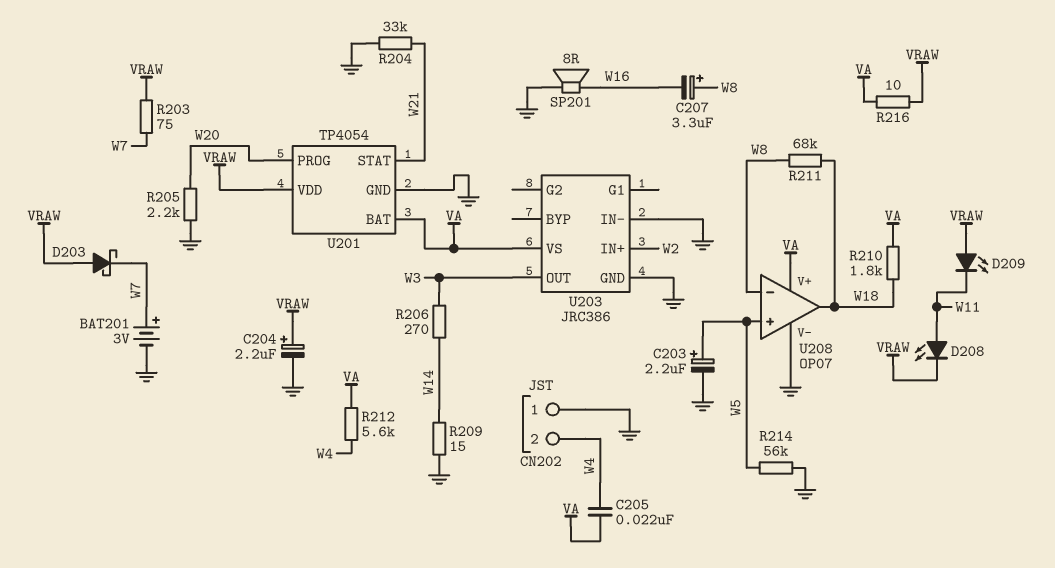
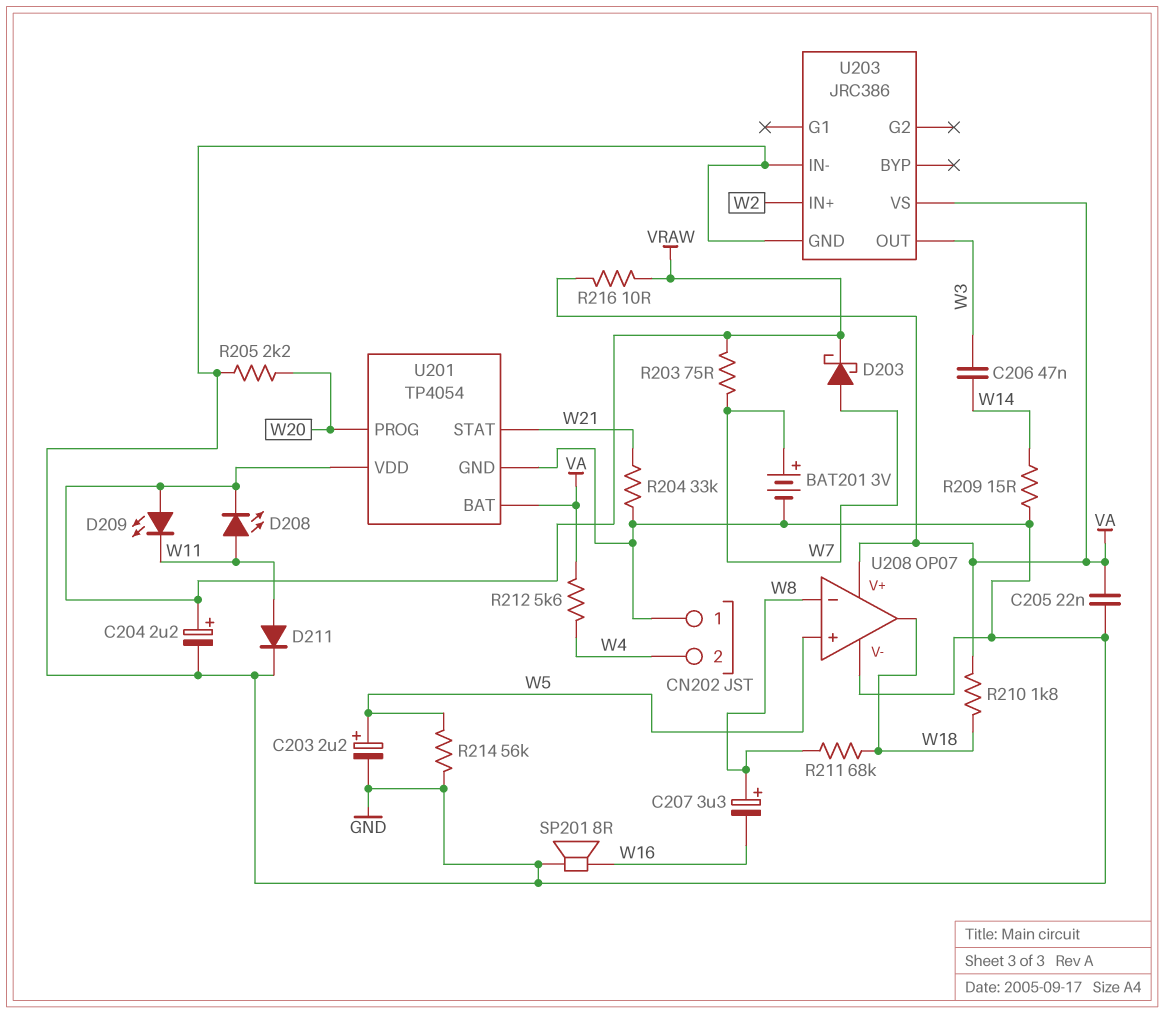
C205: 22nF (VA, W4) -> 22nF (GND, VA)
C206: none -> 47nF (W3, W14)
D203: schottky (A VRAW, K W7) -> schottky (A W7, K VRAW)
D211: none -> diode (A W11, K GND)
R206: 270 (W3, W14) -> none

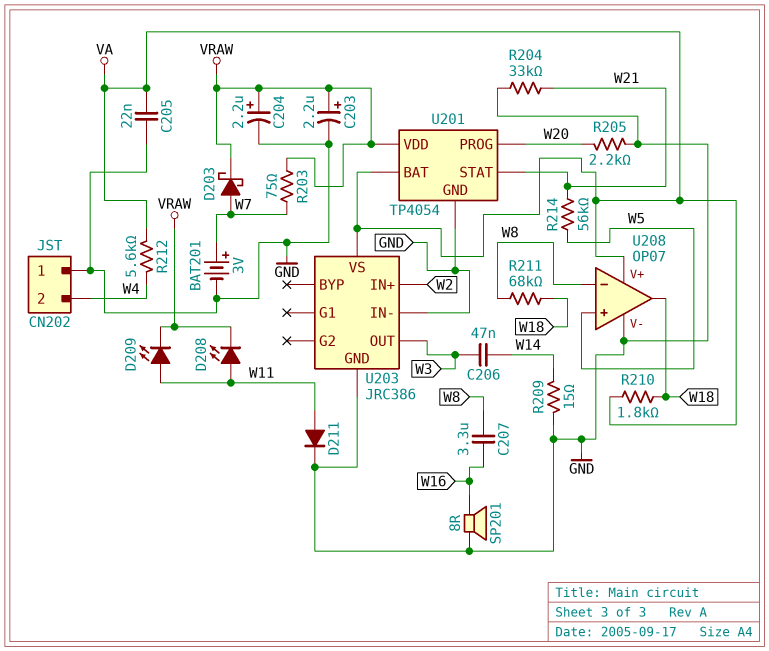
C203: 2.2uF (plus W5, minus GND) -> 2.2uF (plus VRAW, minus GND)
C207: 3.3uF (plus W8, minus W16) -> 3.3uF (W8, W16)
D209: LED (A VRAW, K W11) -> LED (A W11, K VRAW)
R214: 56k (GND, W5) -> 56k (W5, W21)
R216: 10 (VA, VRAW) -> none

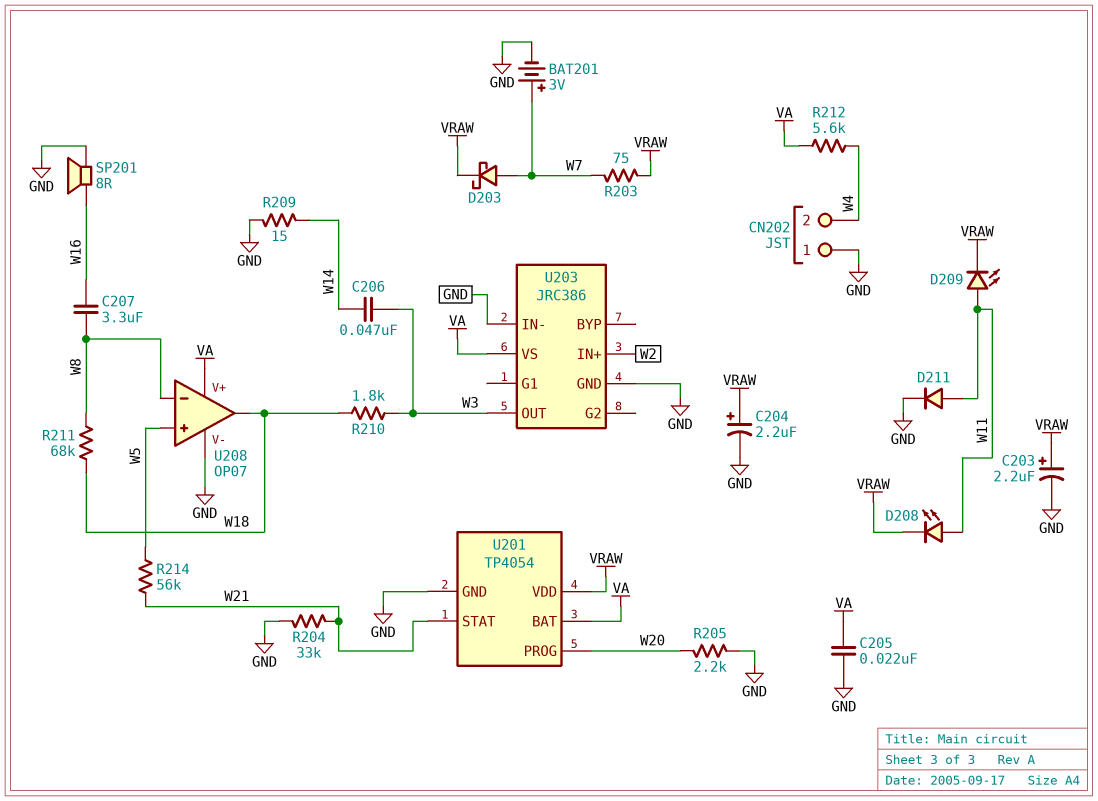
R210: 1.8k (VA, W18) -> 1.8k (W3, W18)

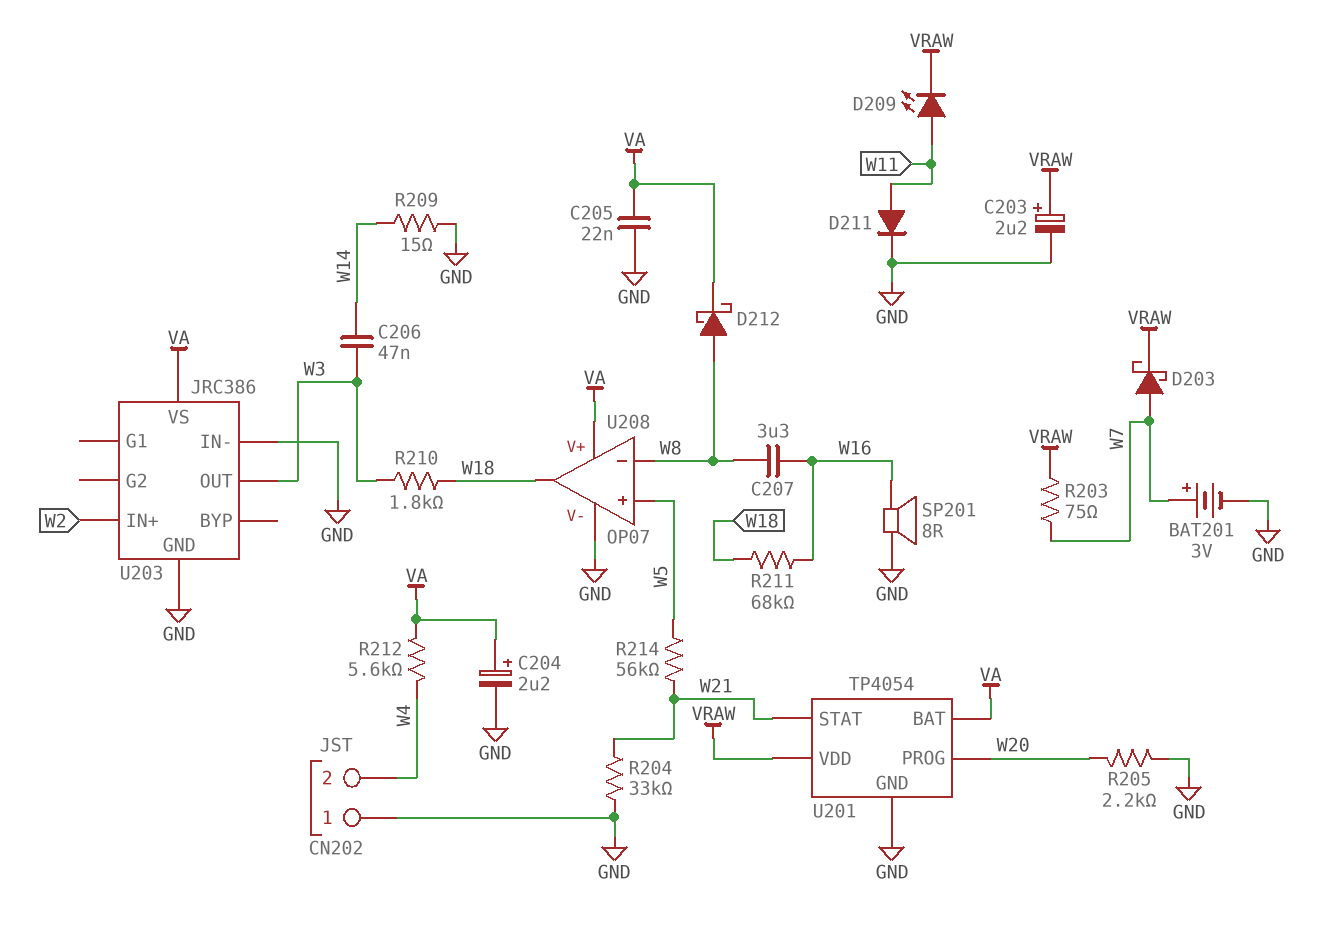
C204: 2.2uF (plus VRAW, minus GND) -> 2.2uF (plus VA, minus GND)
D208: LED (A W11, K VRAW) -> none
D212: none -> schottky (A W8, K VA)
R211: 68k (W8, W18) -> 68k (W16, W18)

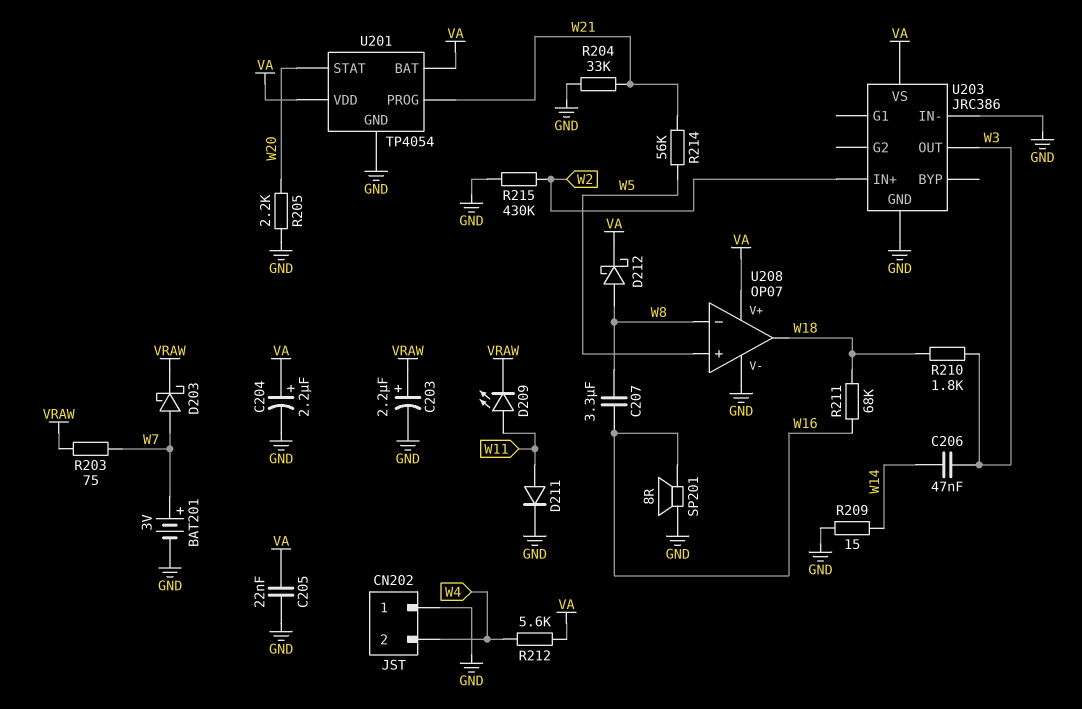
R215: none -> 430k (GND, W2)
U201 pin PROG: W20 -> W21
U201 pin STAT: W21 -> W20
U201 pin VDD: VRAW -> VA

